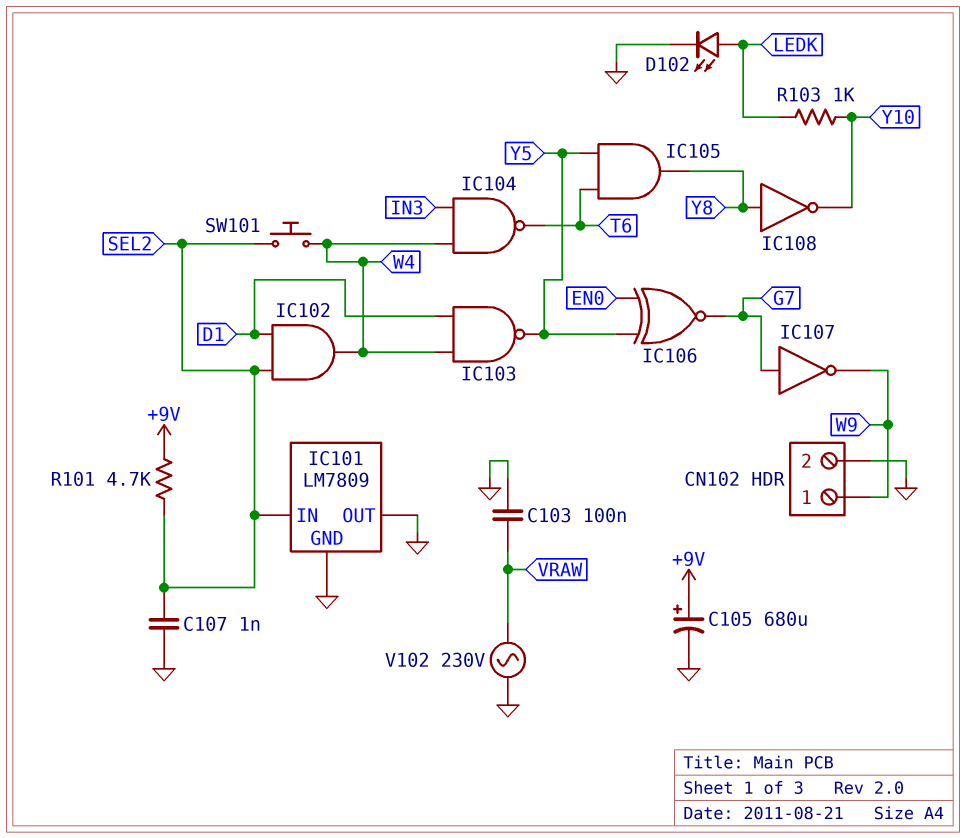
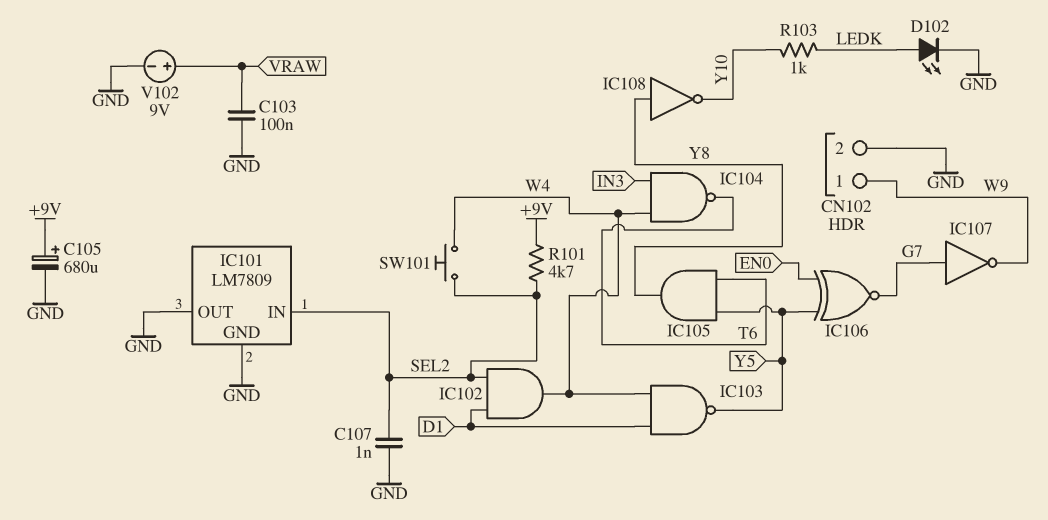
V102: AC 230V (GND, VRAW) -> 9V (plus VRAW, minus GND)

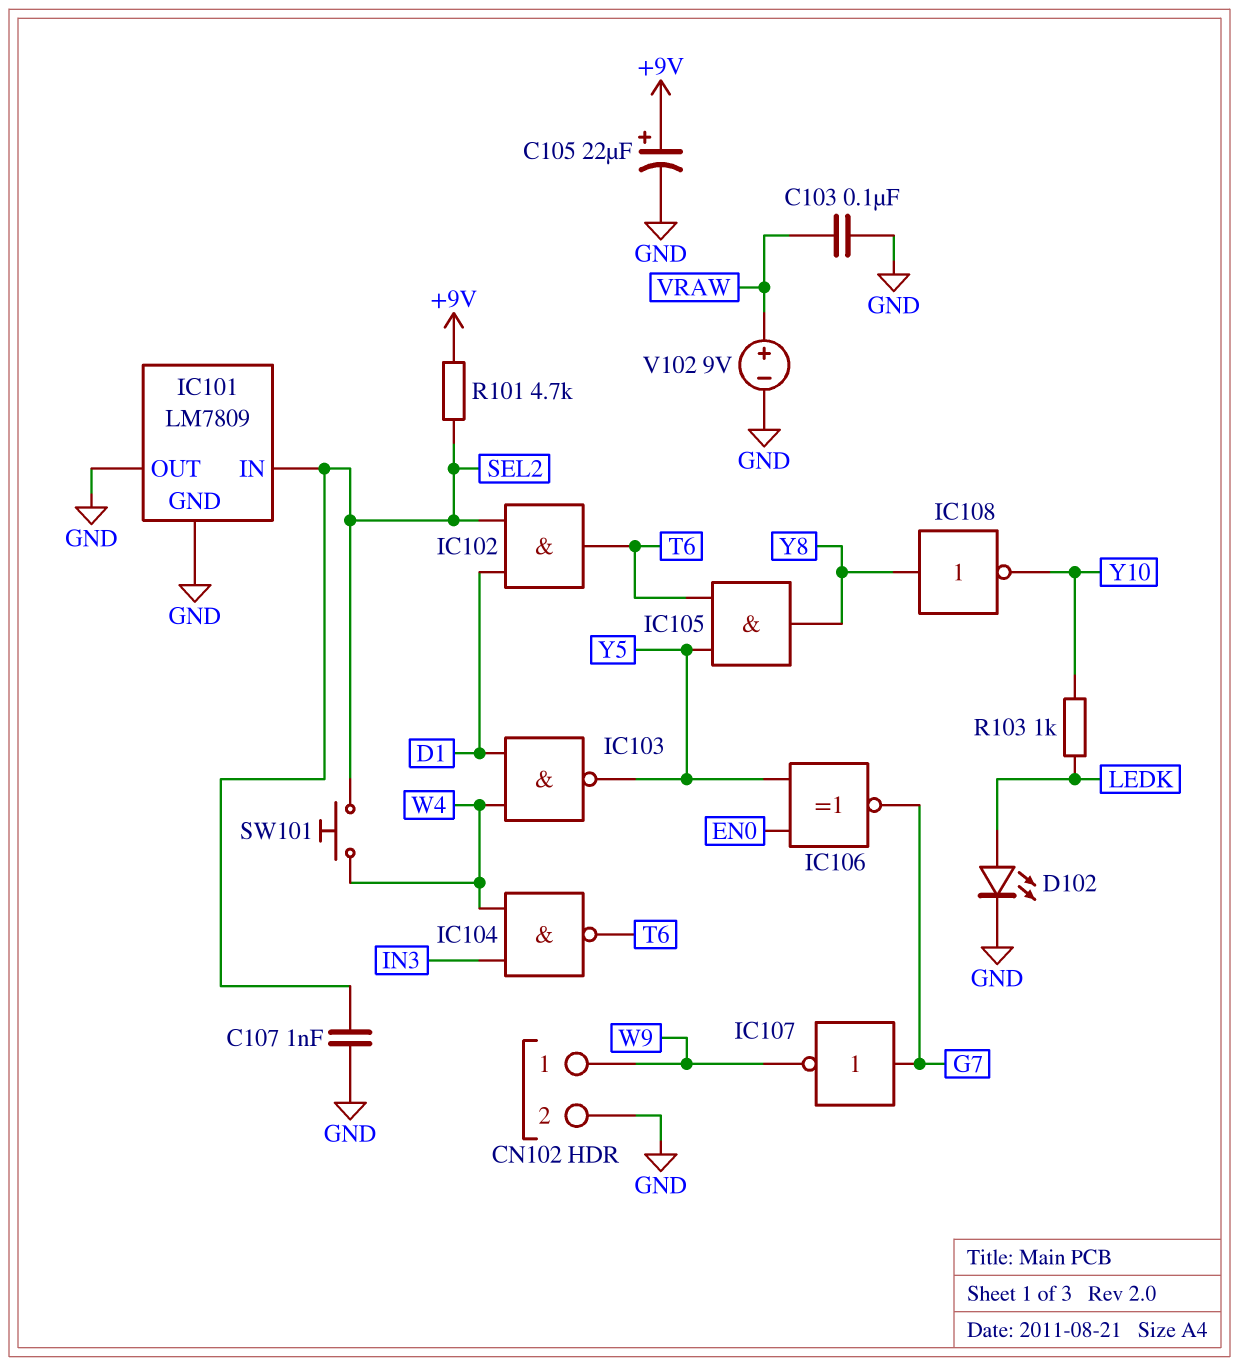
C105: 680uF (plus +9V, minus GND) -> 22uF (plus +9V, minus GND)
IC102: AND (in D1, in SEL2, out W4) -> AND (in D1, in SEL2, out T6)

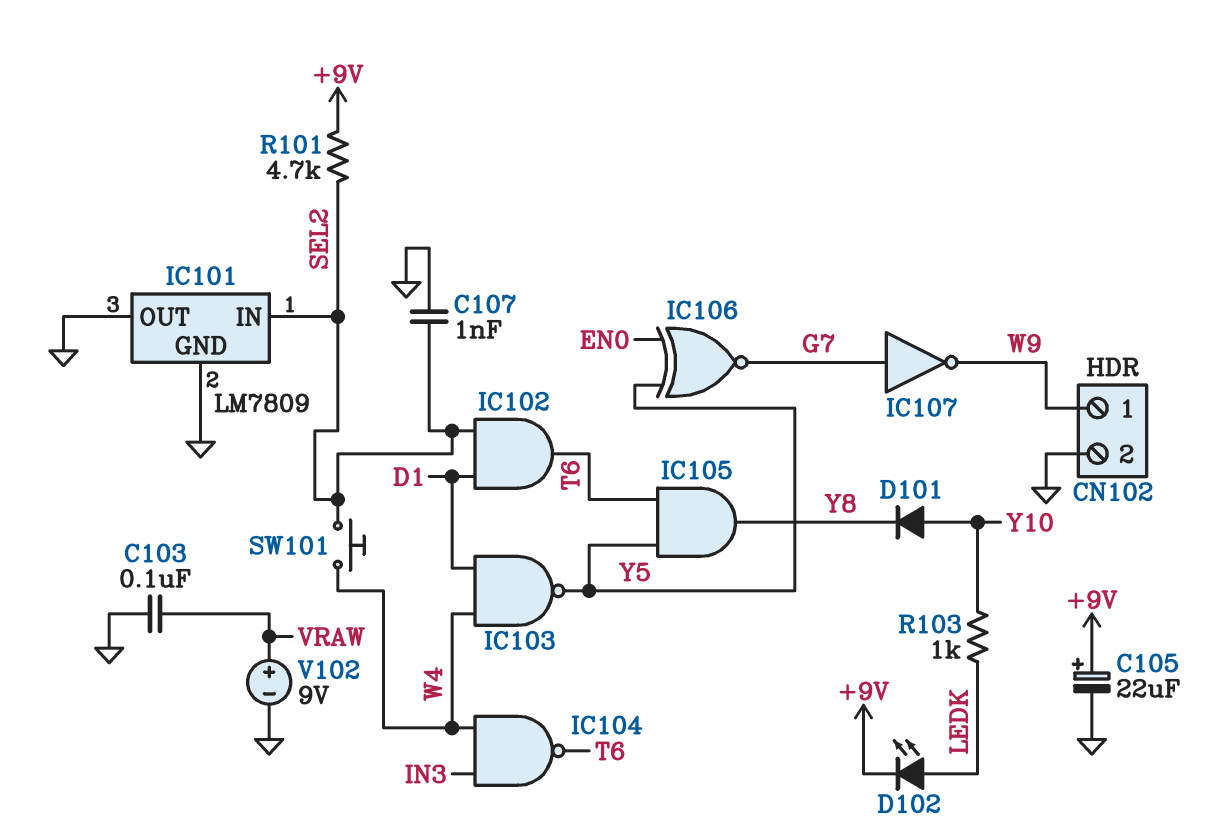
D101: none -> diode (A Y10, K Y8)
D102: LED (A LEDK, K GND) -> LED (A LEDK, K +9V)
IC108: NOT (in Y8, out Y10) -> none

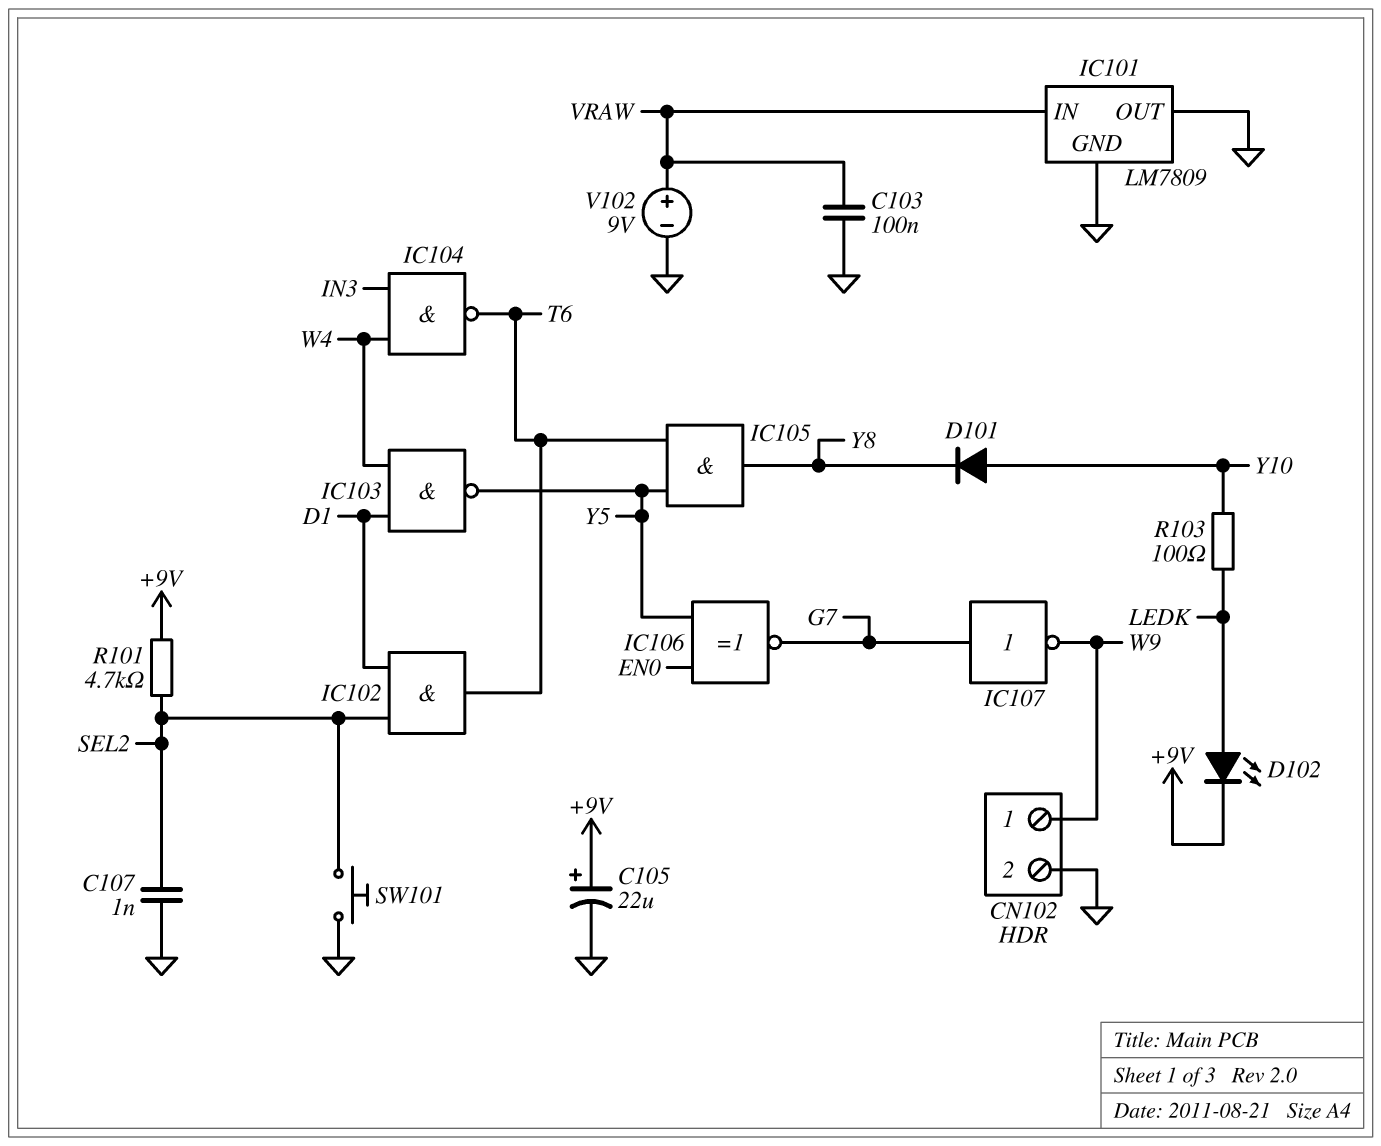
IC101 pin IN: SEL2 -> VRAW
R103: 1k (LEDK, Y10) -> 100 (LEDK, Y10)
SW101: button (SEL2, W4) -> button (GND, SEL2)

